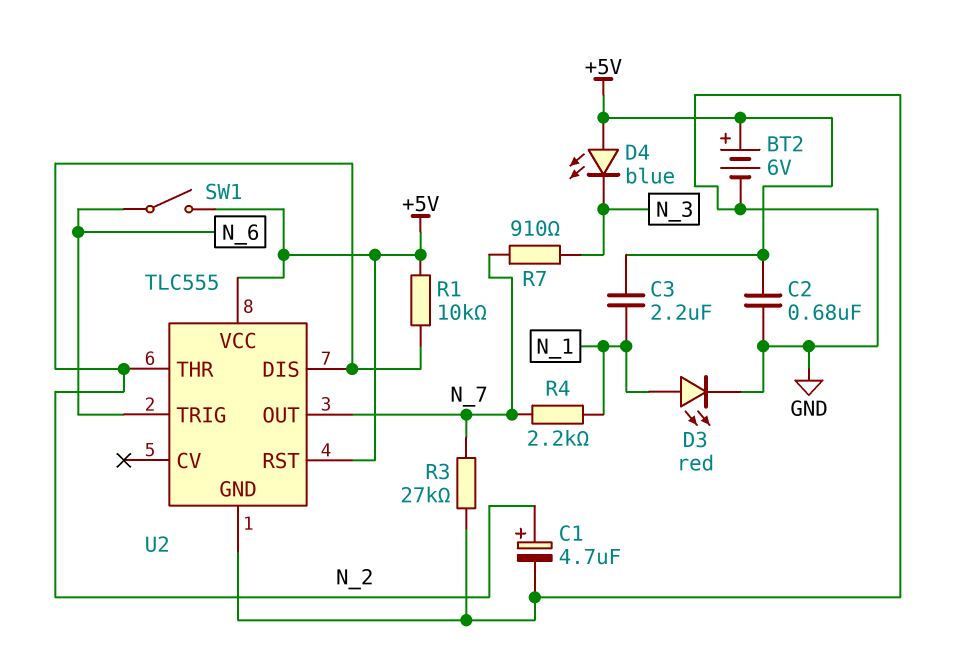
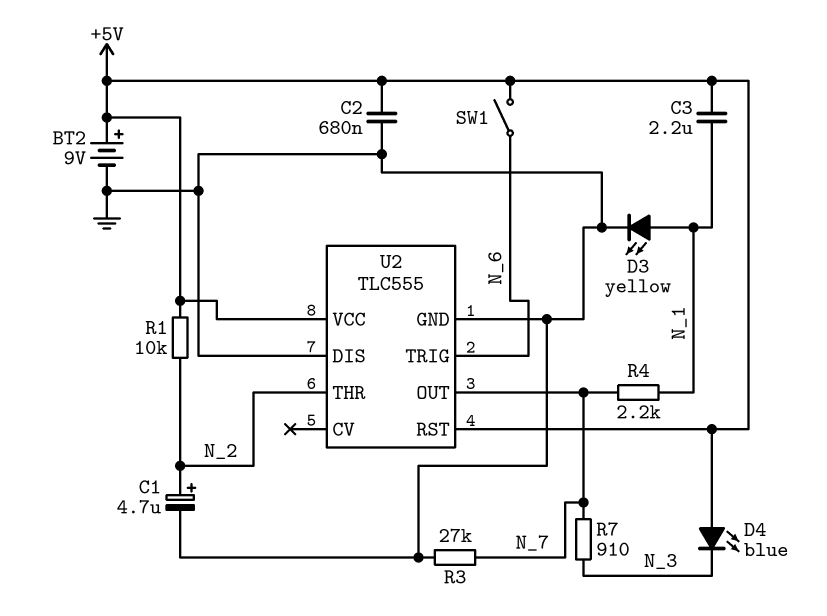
BT2: 6V (plus +5V, minus GND) -> 9V (plus +5V, minus GND)
D3: LED red (A N_1, K GND) -> LED yellow (A N_1, K GND)
U2 pin DIS: N_2 -> GND

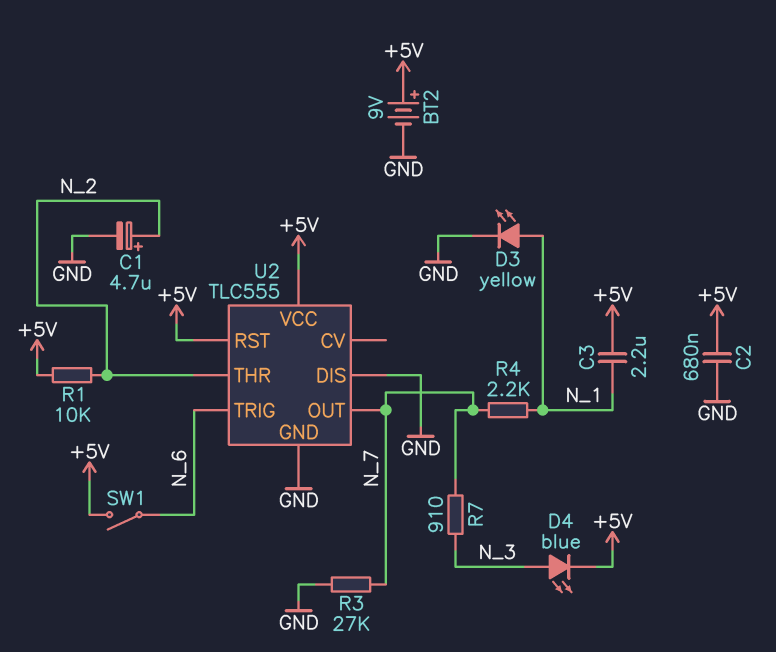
D4: LED blue (A +5V, K N_3) -> LED blue (A N_3, K +5V)

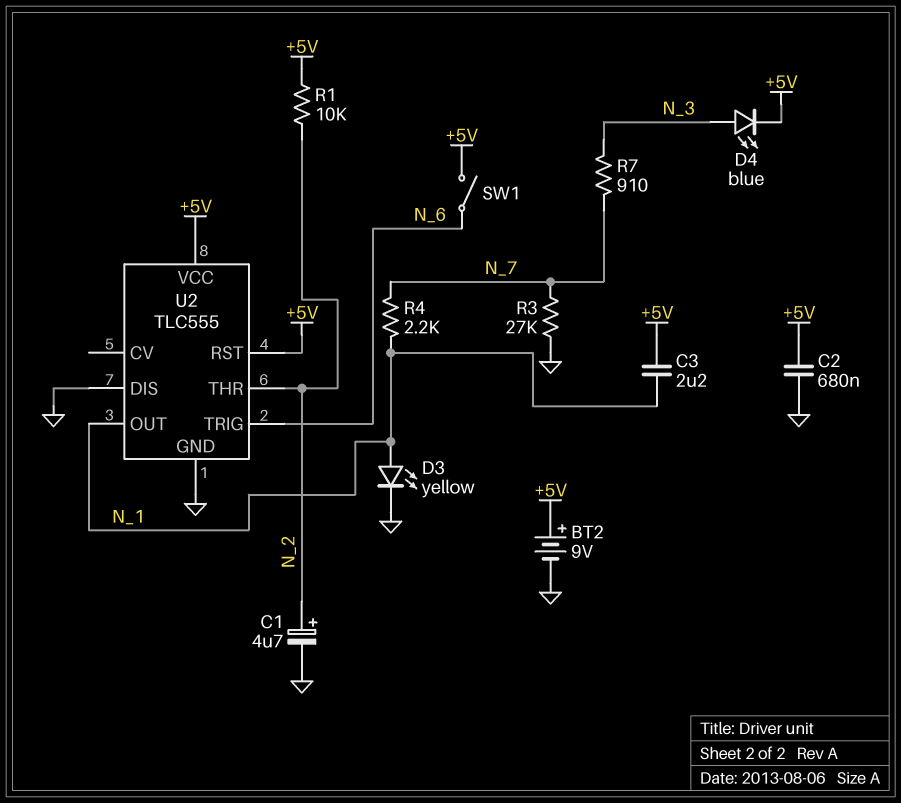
U2 pin OUT: N_7 -> N_1

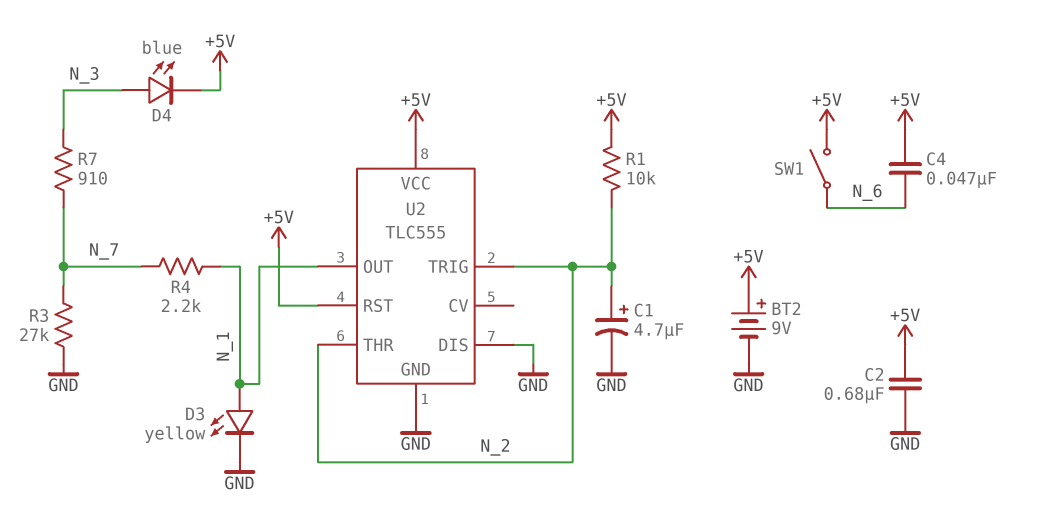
C3: 2.2uF (+5V, N_1) -> none
C4: none -> 47nF (+5V, N_6)
U2 pin TRIG: N_6 -> N_2

